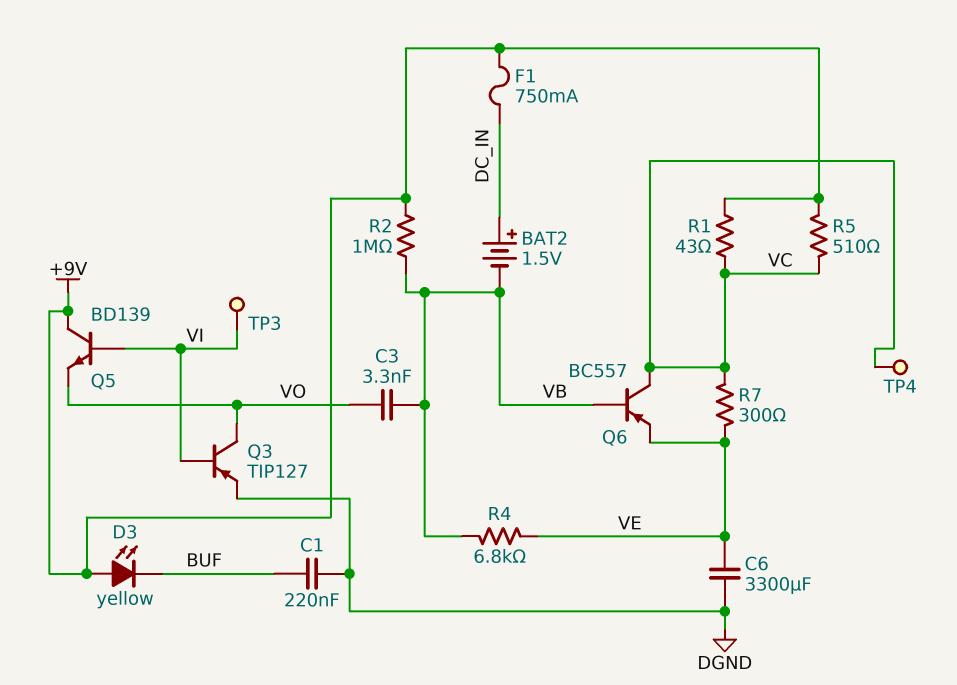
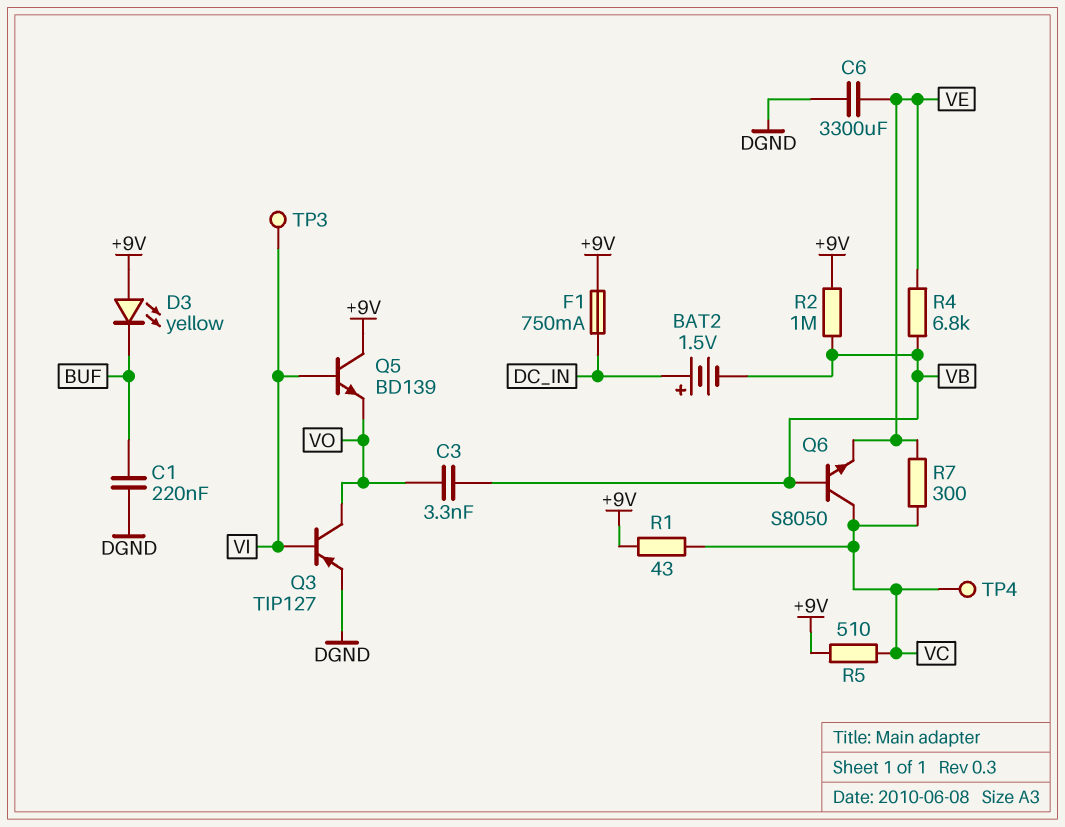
Q6: PNP BC557 (B VB, C VC, E VE) -> NPN S8050 (B VB, C VC, E VE)

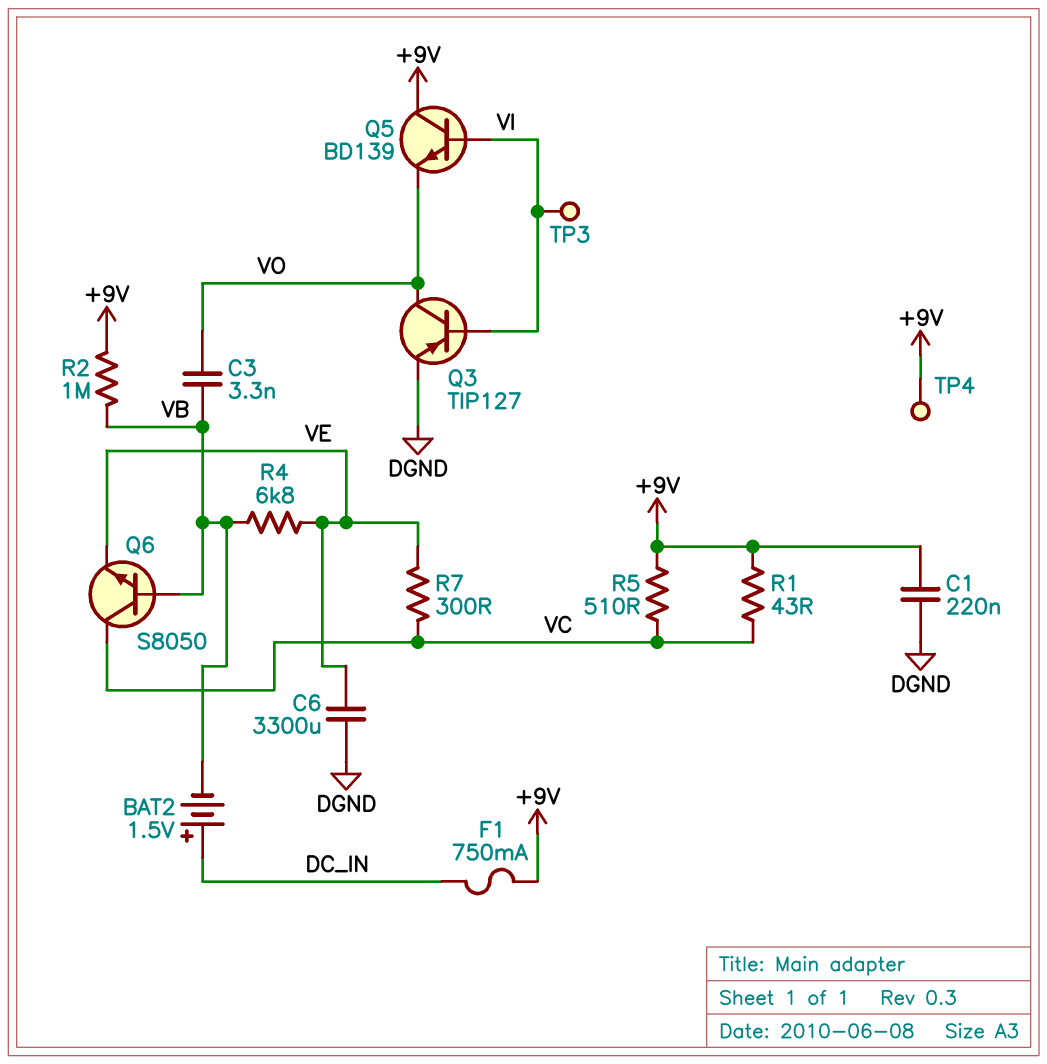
C1: 220nF (BUF, DGND) -> 220nF (+9V, DGND)
D3: LED yellow (A +9V, K BUF) -> none
TP4: test point (VC) -> test point (+9V)

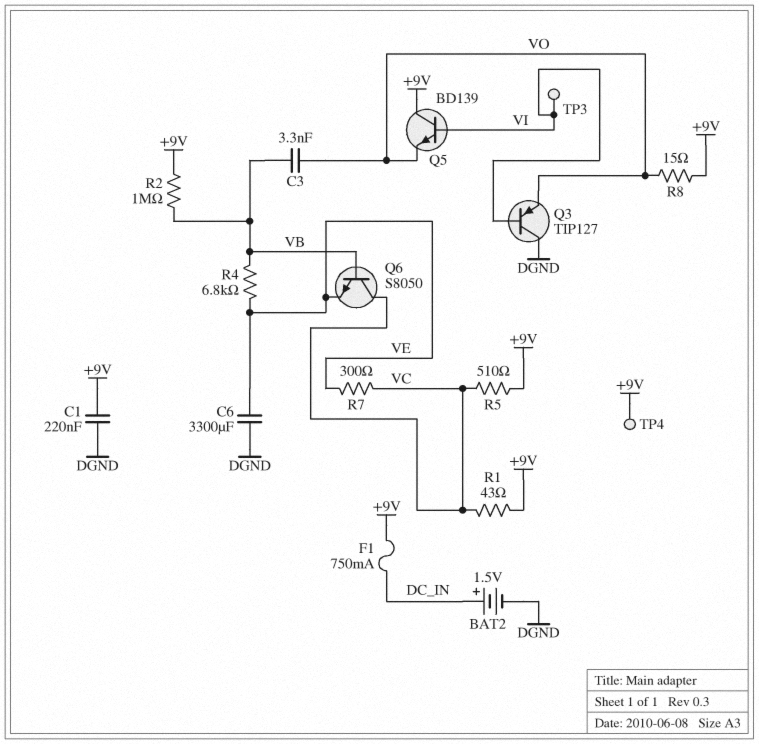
BAT2: 1.5V (plus DC_IN, minus VB) -> 1.5V (plus DC_IN, minus DGND)
Q3: PNP TIP127 (B VI, C VO, E DGND) -> PNP TIP127 (B VI, C DGND, E VO)
R8: none -> 15 (+9V, VO)

